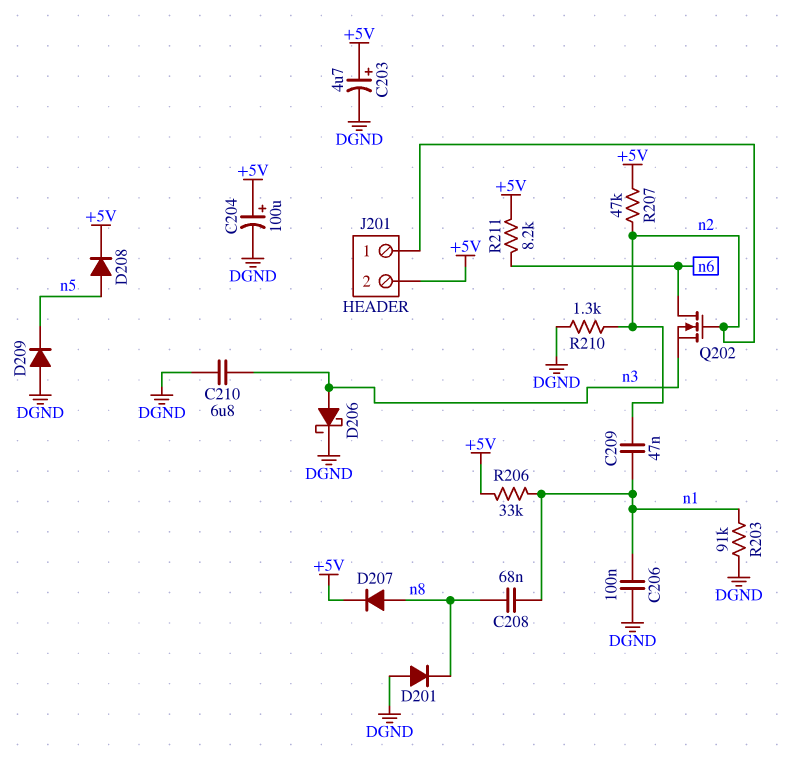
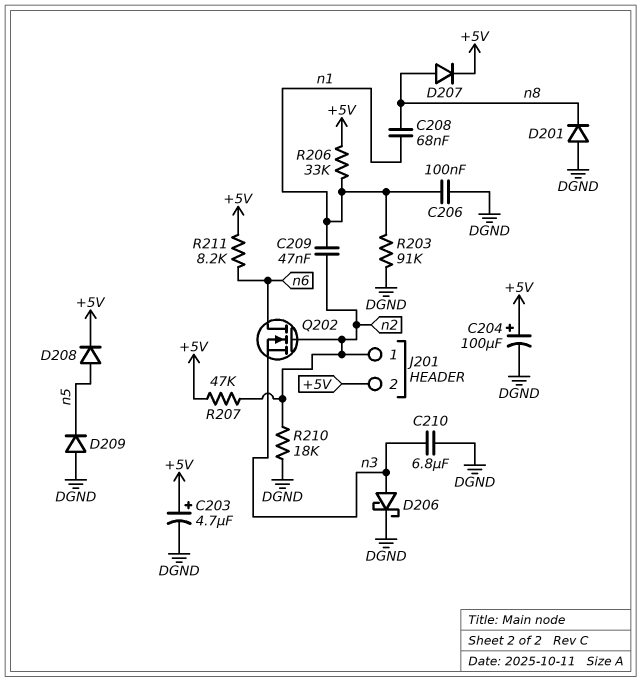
R210: 1.3k (DGND, n2) -> 18k (DGND, n2)

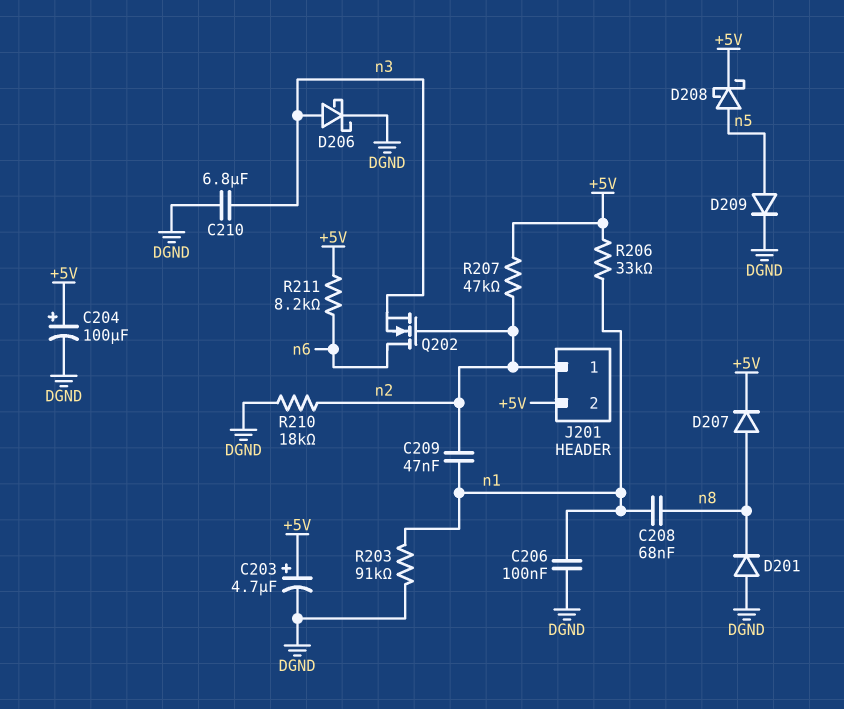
D208: diode (A n5, K +5V) -> schottky (A n5, K +5V)
D209: diode (A DGND, K n5) -> diode (A n5, K DGND)

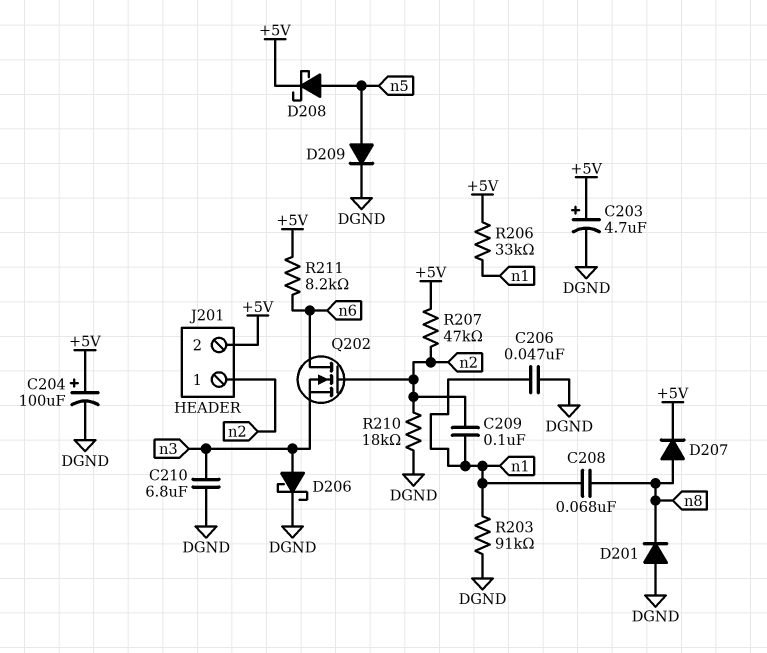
C206: 100nF (DGND, n1) -> 47nF (DGND, n1)
C209: 47nF (n1, n2) -> 100nF (n1, n2)

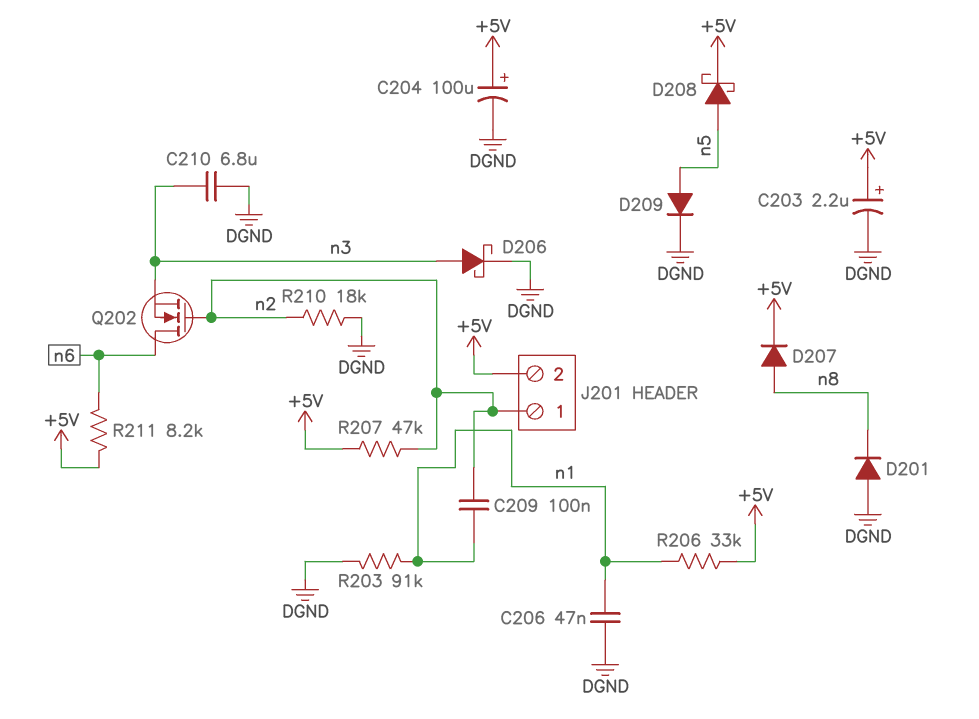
C203: 4.7uF (plus +5V, minus DGND) -> 2.2uF (plus +5V, minus DGND)
C208: 68nF (n1, n8) -> none

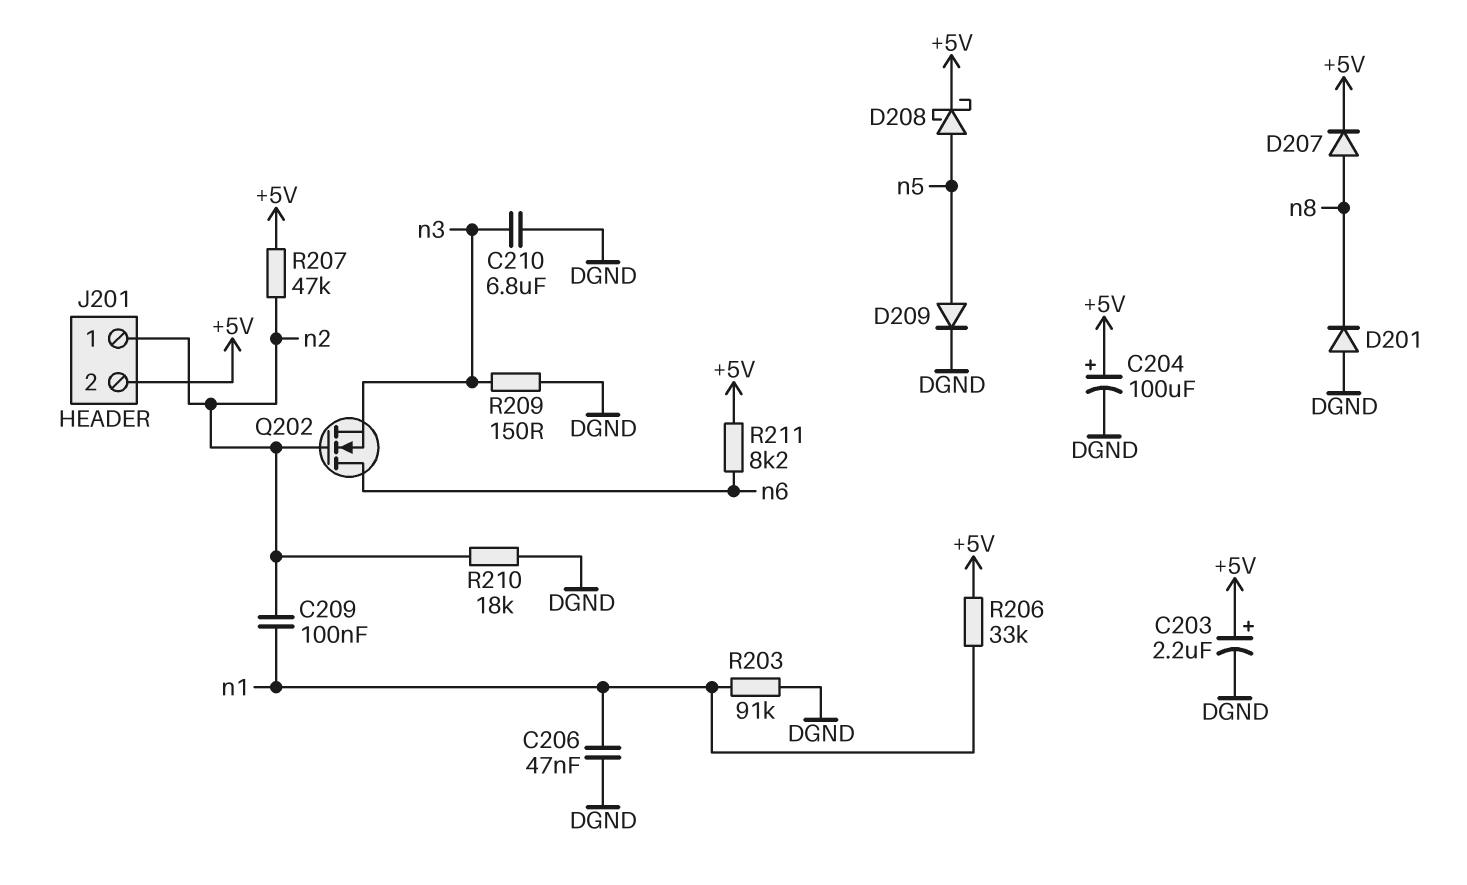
D206: schottky (A n3, K DGND) -> none
R209: none -> 150 (DGND, n3)

